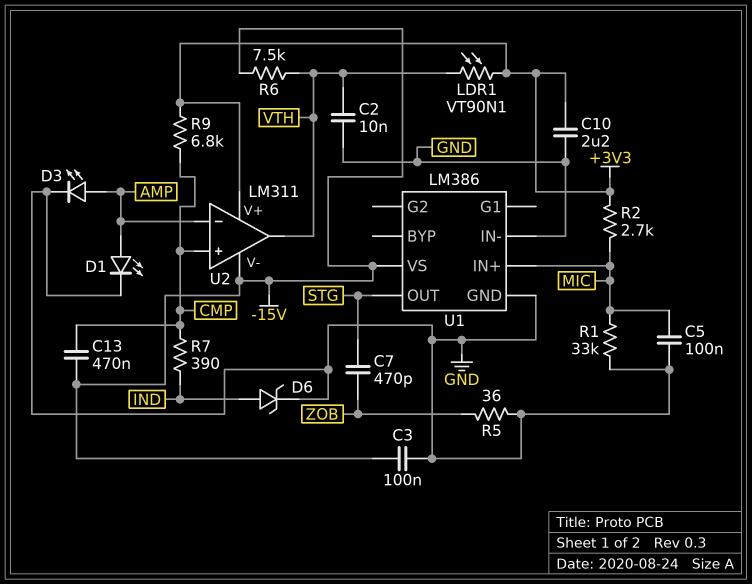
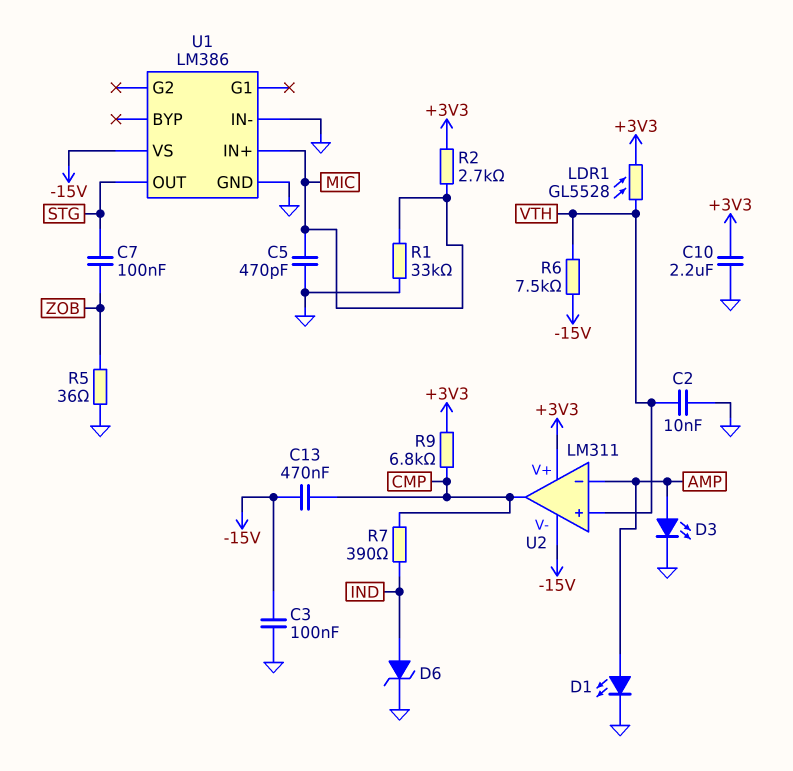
C5: 100nF (GND, MIC) -> 470pF (GND, MIC)
C7: 470pF (STG, ZOB) -> 100nF (STG, ZOB)
LDR1: VT90N1 (+3V3, VTH) -> GL5528 (+3V3, VTH)
U2 pin in+: CMP -> VTH
U2 pin out: VTH -> CMP

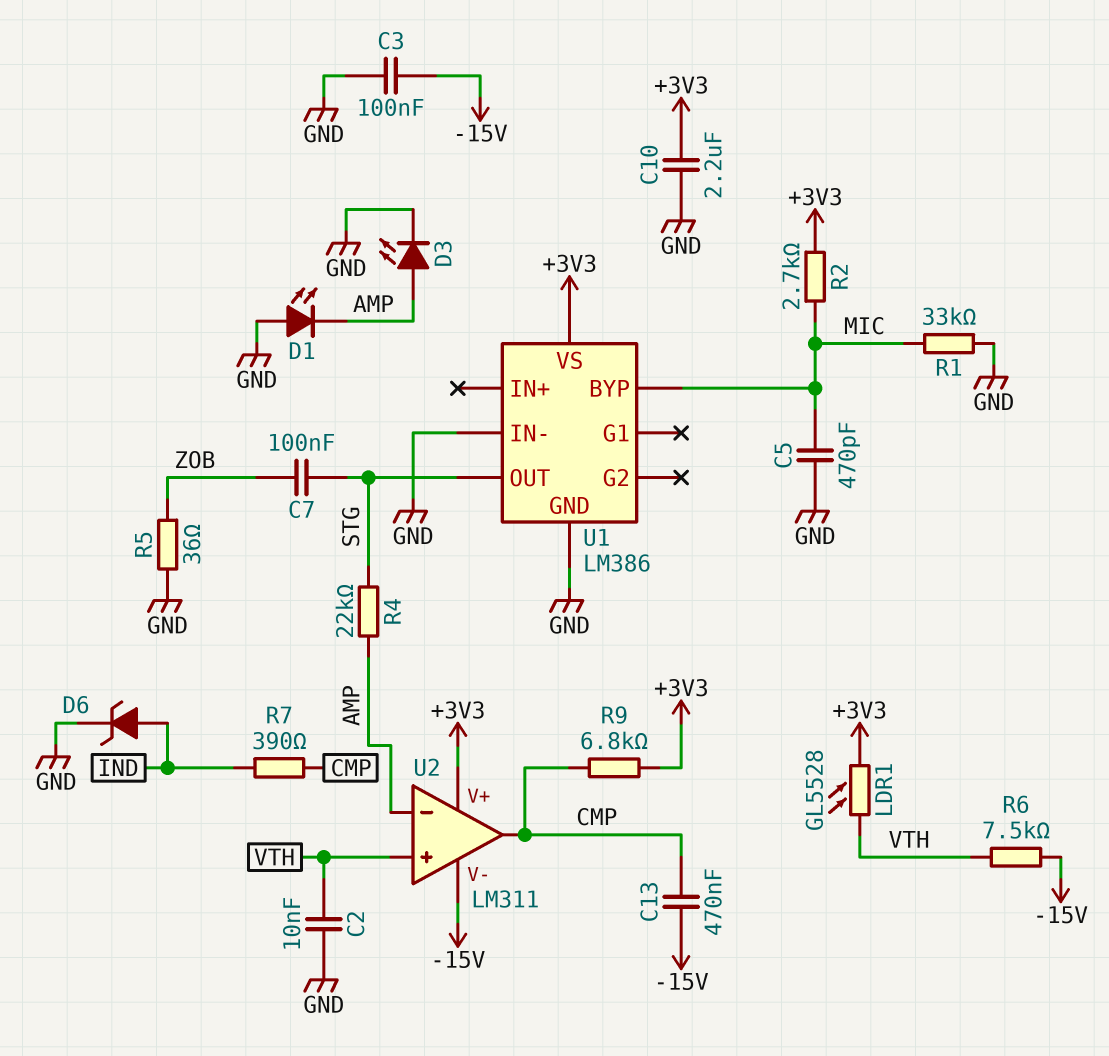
D1: LED (A AMP, K GND) -> LED (A GND, K AMP)
R4: none -> 22k (AMP, STG)
U1 pin BYP: none -> MIC
U1 pin IN+: MIC -> none
U1 pin VS: -15V -> +3V3

